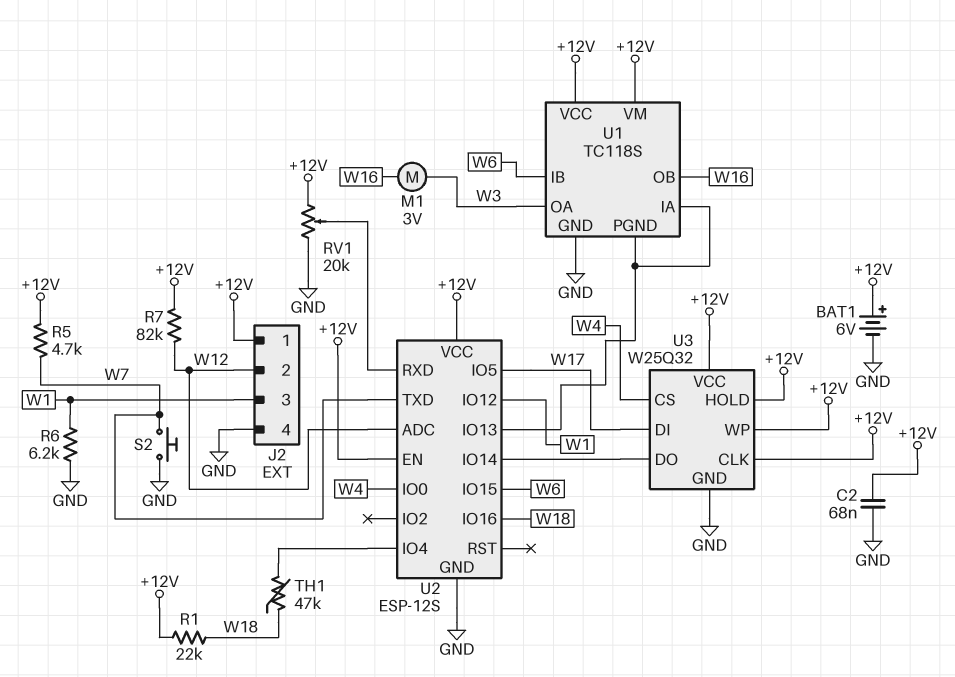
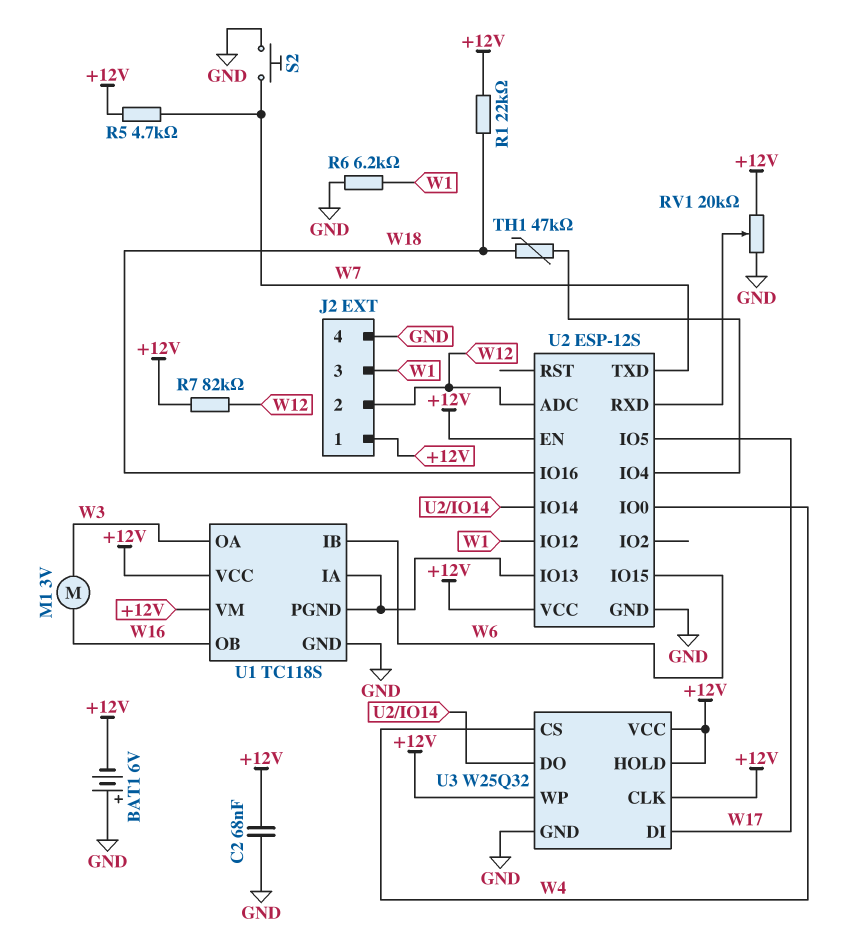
BAT1: 6V (plus +12V, minus GND) -> 6V (plus GND, minus +12V)

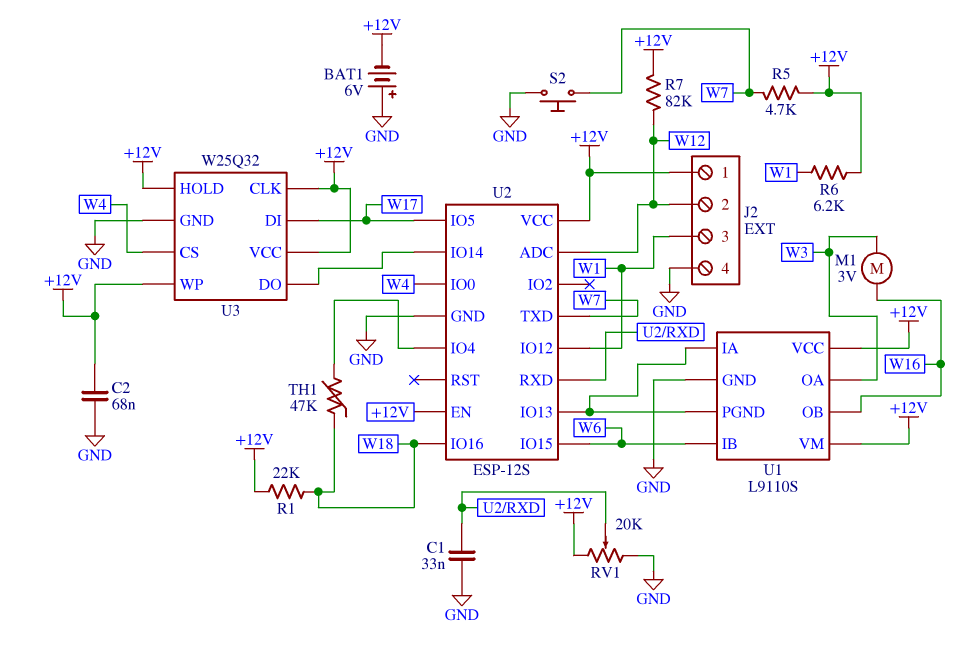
C1: none -> 33nF (GND, U2/RXD)
R6: 6.2k (GND, W1) -> 6.2k (+12V, W1)
U1: TC118S -> L9110S

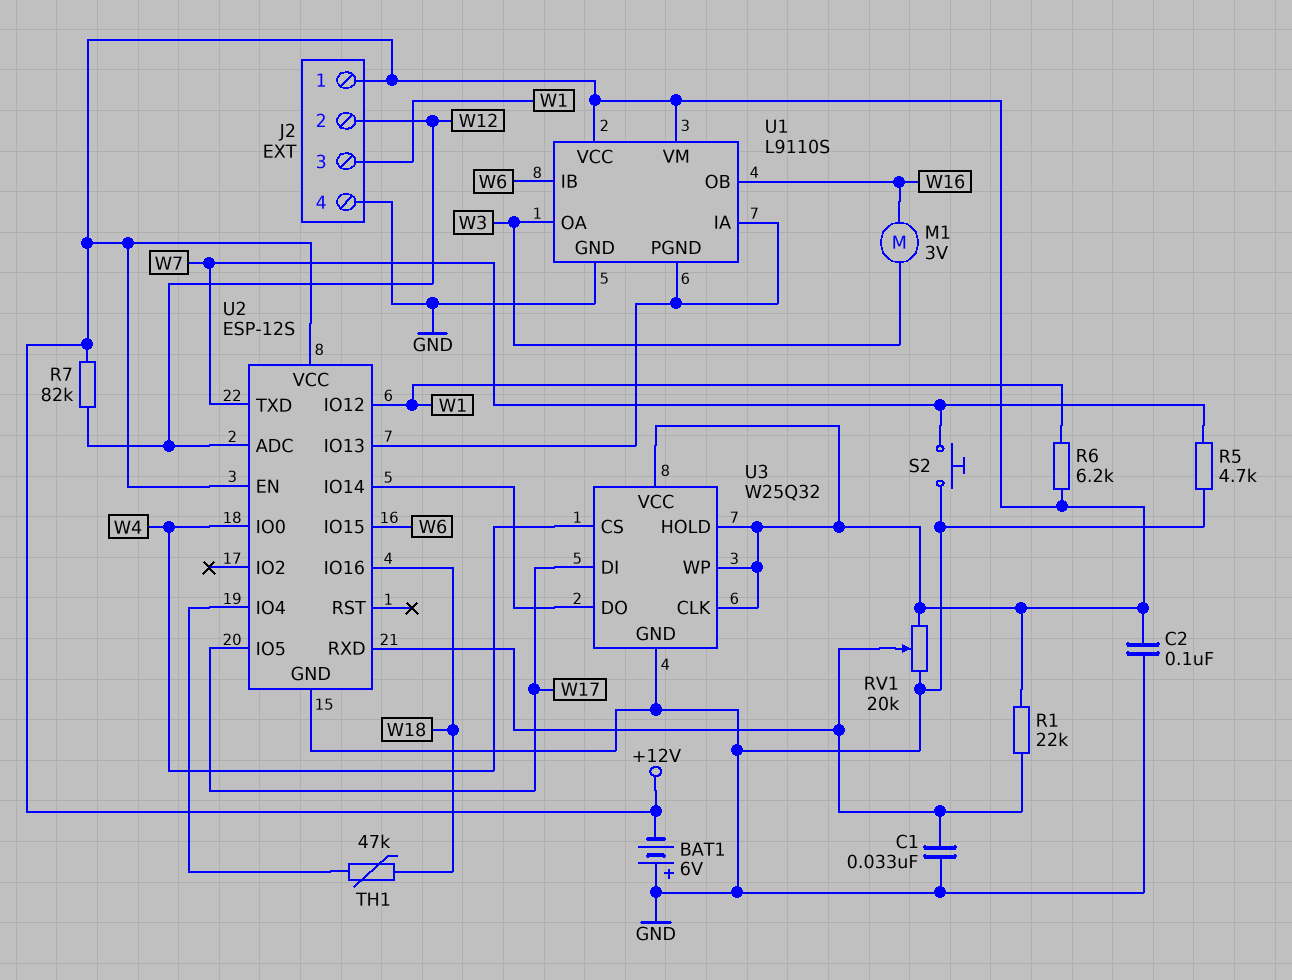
C2: 68nF (+12V, GND) -> 100nF (+12V, GND)
R1: 22k (+12V, W18) -> 22k (+12V, U2/RXD)
R5: 4.7k (+12V, W7) -> 4.7k (GND, W7)

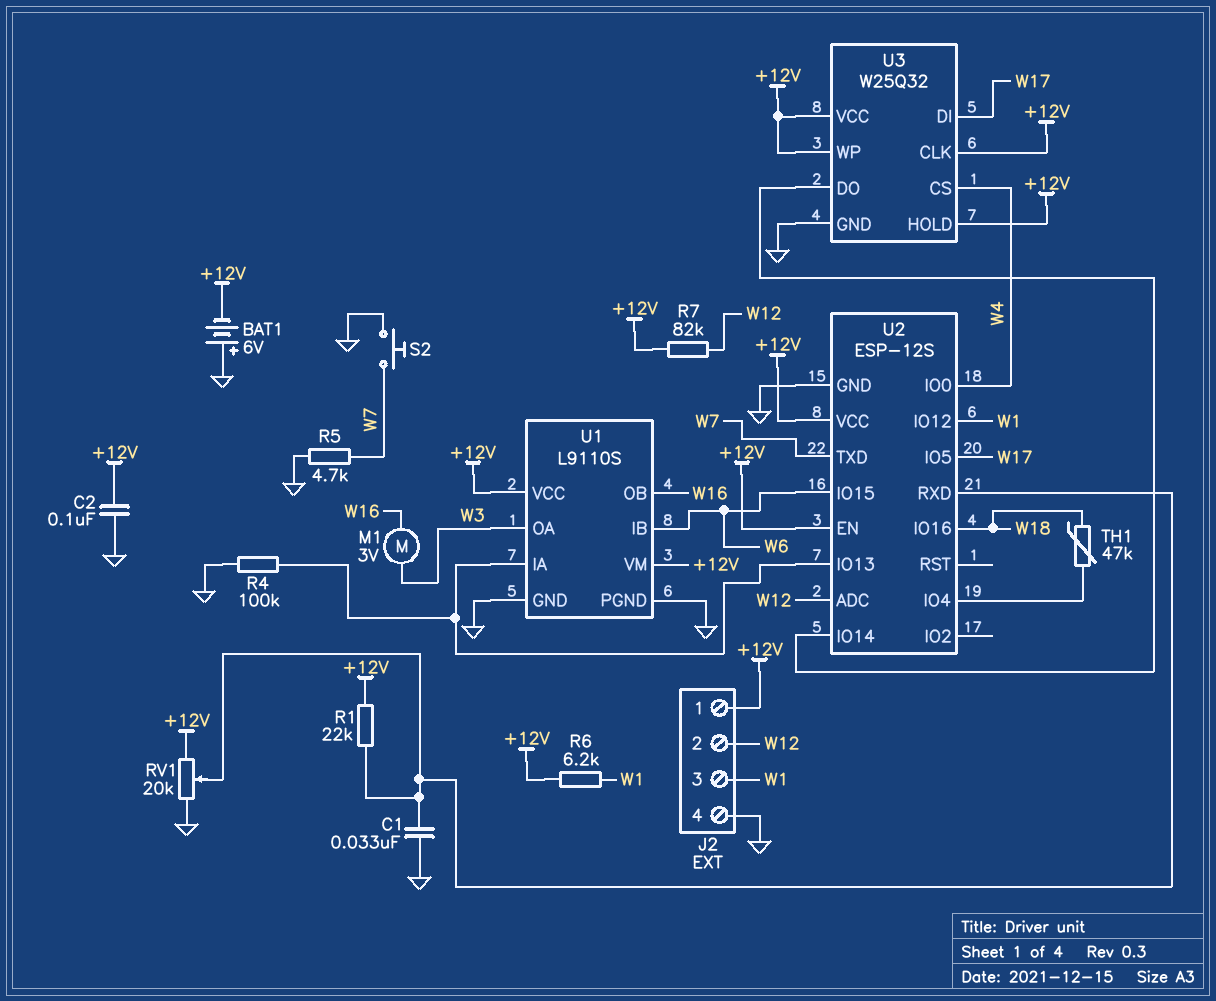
R4: none -> 100k (GND, U1/IA)
U1 pin PGND: U1/IA -> GND

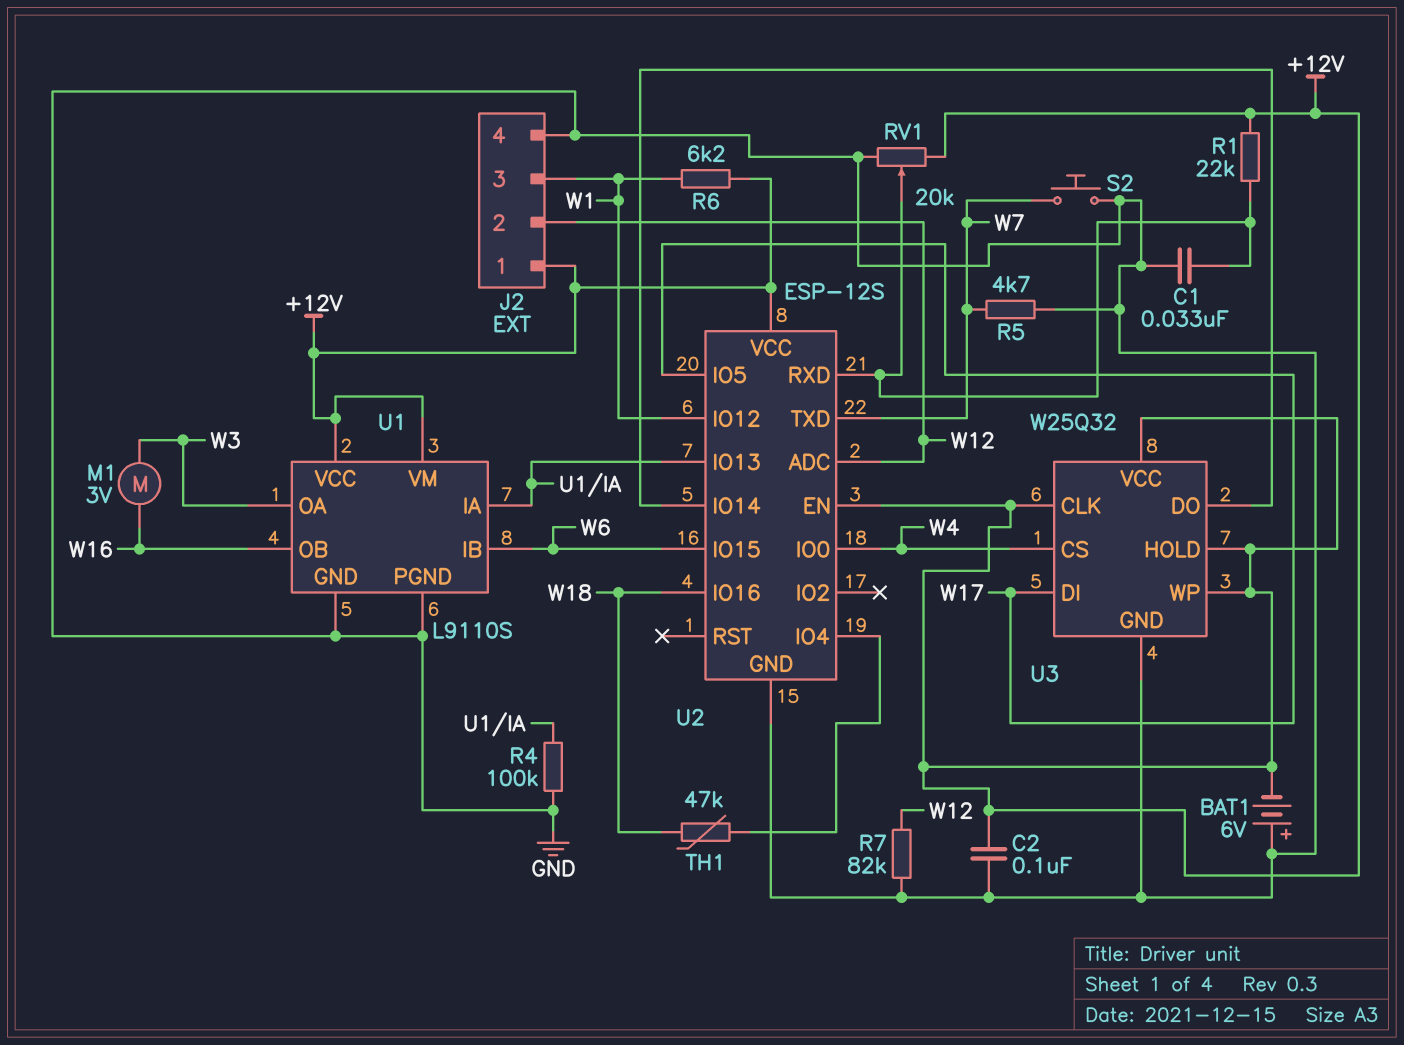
R7: 82k (+12V, W12) -> 82k (GND, W12)

